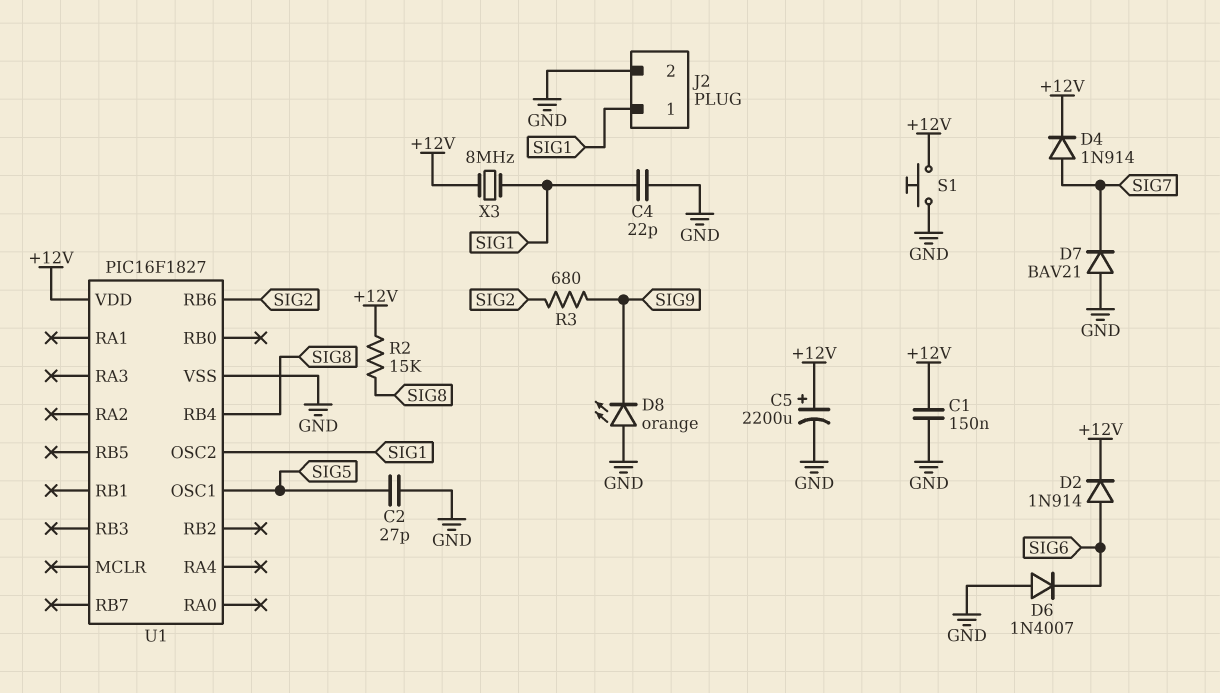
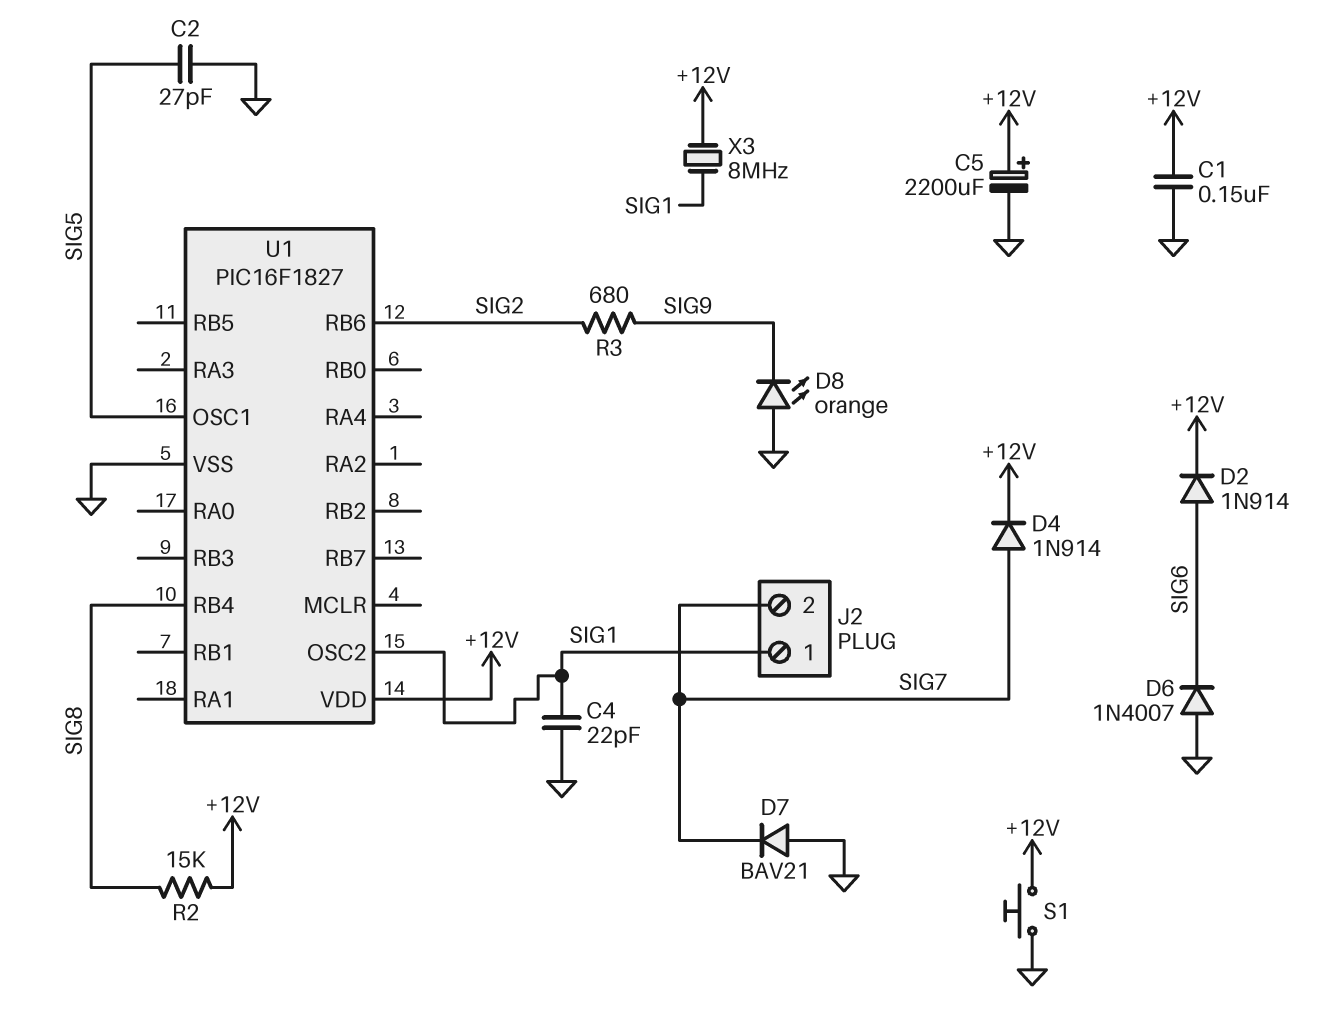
J2 pin 2: GND -> SIG7

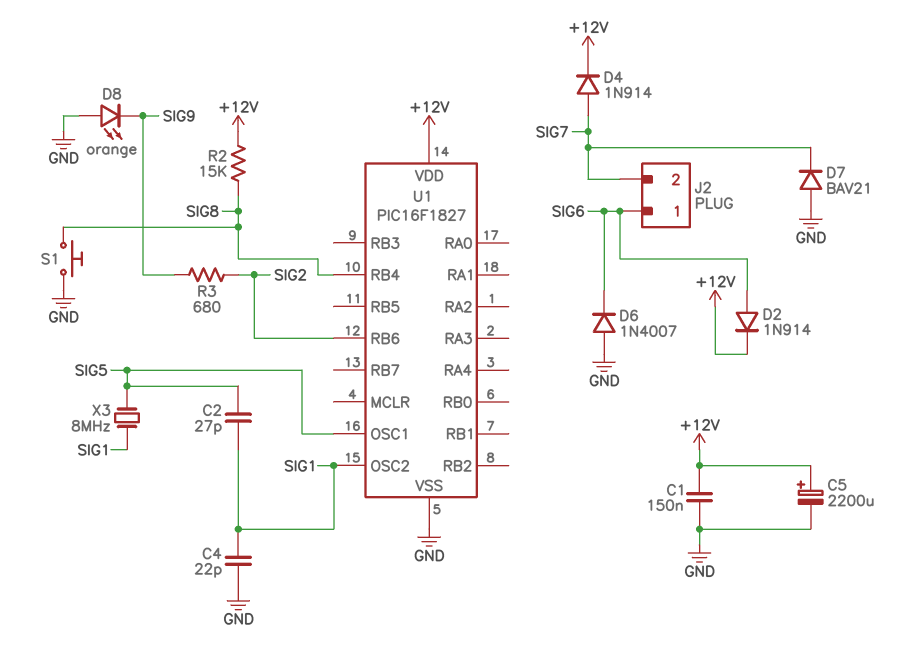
C2: 27pF (GND, SIG5) -> 27pF (SIG1, SIG5)
J2 pin 1: SIG1 -> SIG6
S1: button (+12V, GND) -> button (GND, SIG8)
X3: 8MHz (+12V, SIG1) -> 8MHz (SIG1, SIG5)

